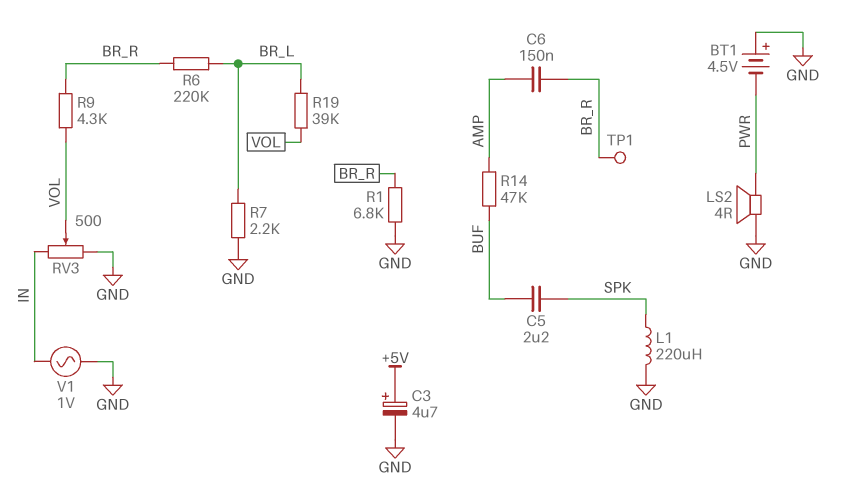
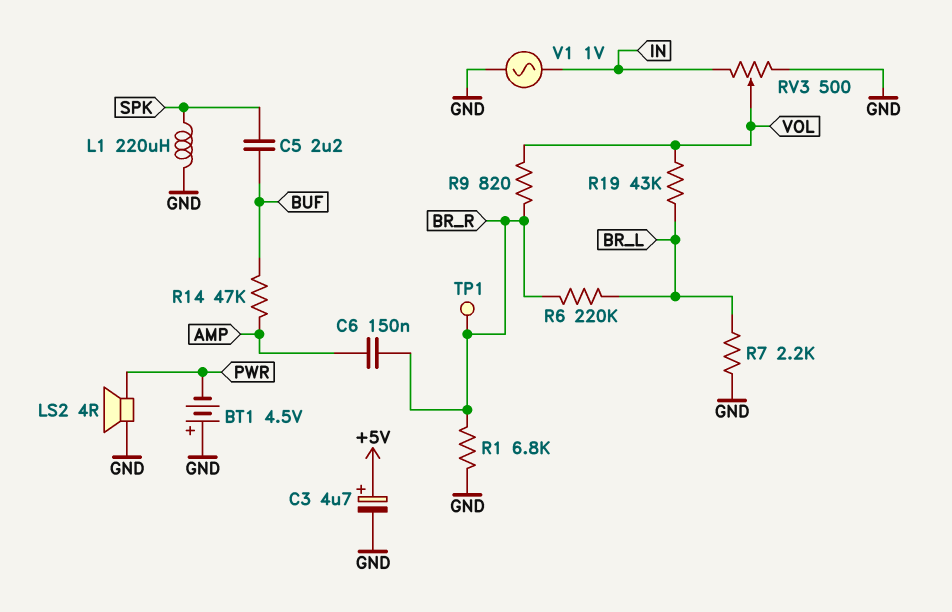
R9: 4.3k (BR_R, VOL) -> 820 (BR_R, VOL)
R19: 39k (BR_L, VOL) -> 43k (BR_L, VOL)

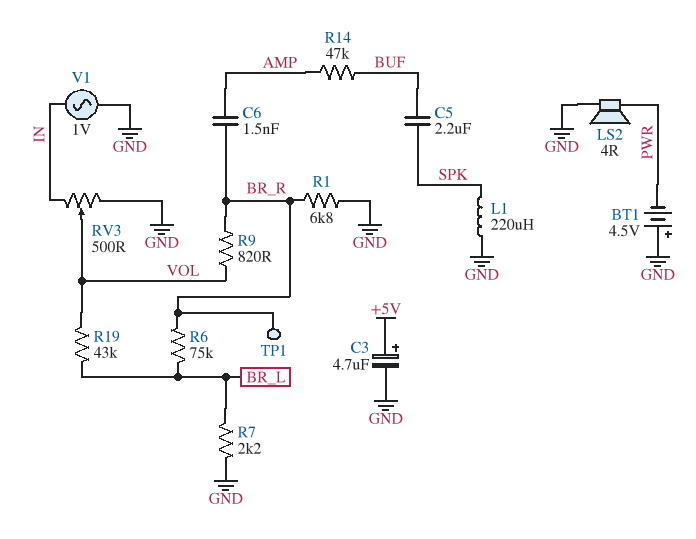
C6: 150nF (AMP, BR_R) -> 1.5nF (AMP, BR_R)
R6: 220k (BR_L, BR_R) -> 75k (BR_L, BR_R)

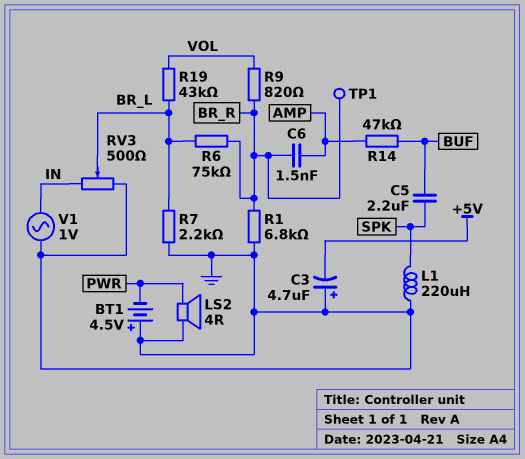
C3: 4.7uF (plus +5V, minus GND) -> 4.7uF (plus GND, minus +5V)
RV3: 500 (GND, IN, wiper VOL) -> 500 (GND, IN, wiper BR_L)

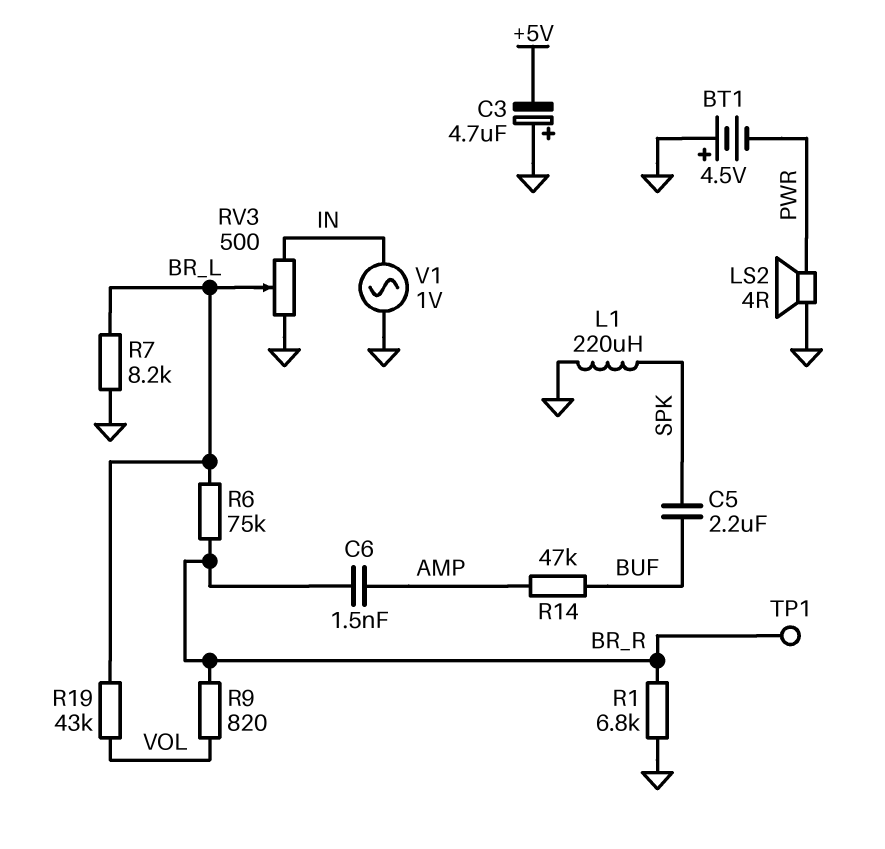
R7: 2.2k (BR_L, GND) -> 8.2k (BR_L, GND)

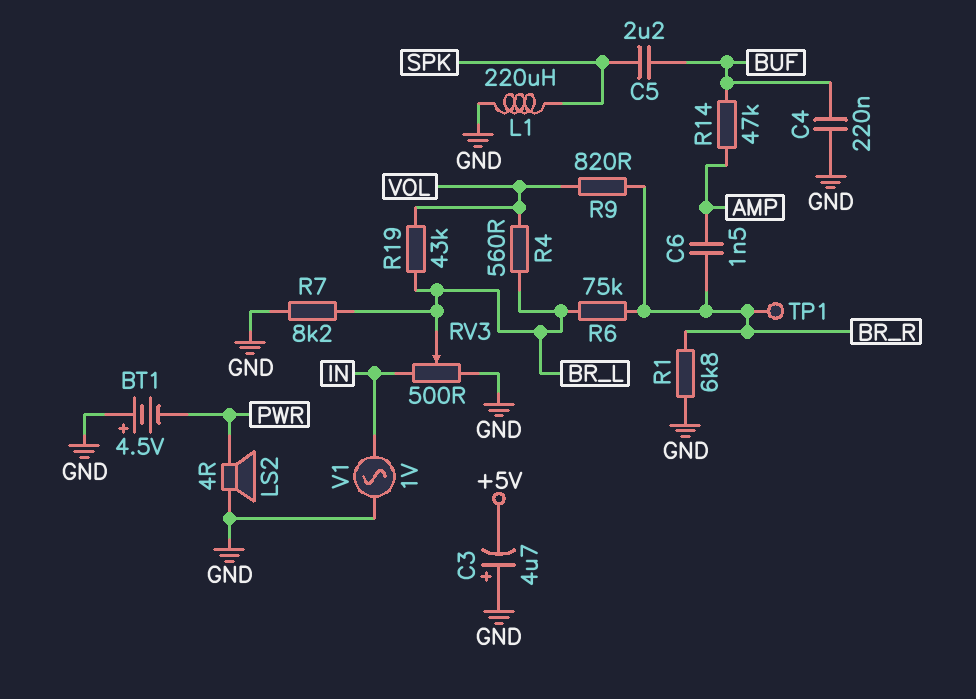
C4: none -> 220nF (BUF, GND)
R4: none -> 560 (BR_L, VOL)

